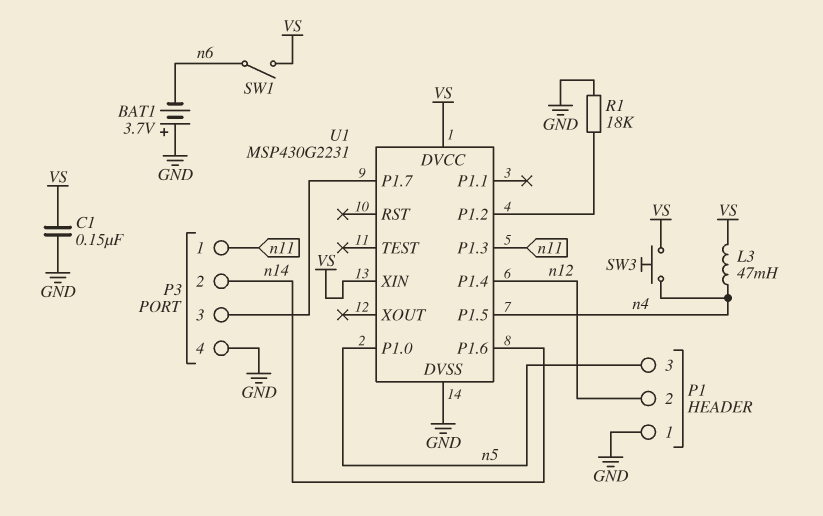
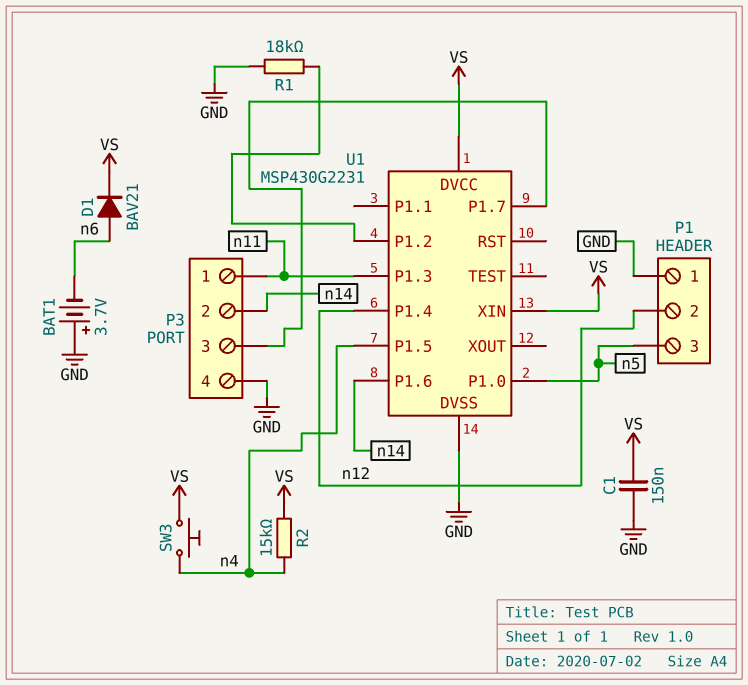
D1: none -> diode BAV21 (A n6, K VS)
L3: 47mH (VS, n4) -> none
R2: none -> 15k (VS, n4)
SW1: switch (VS, n6) -> none

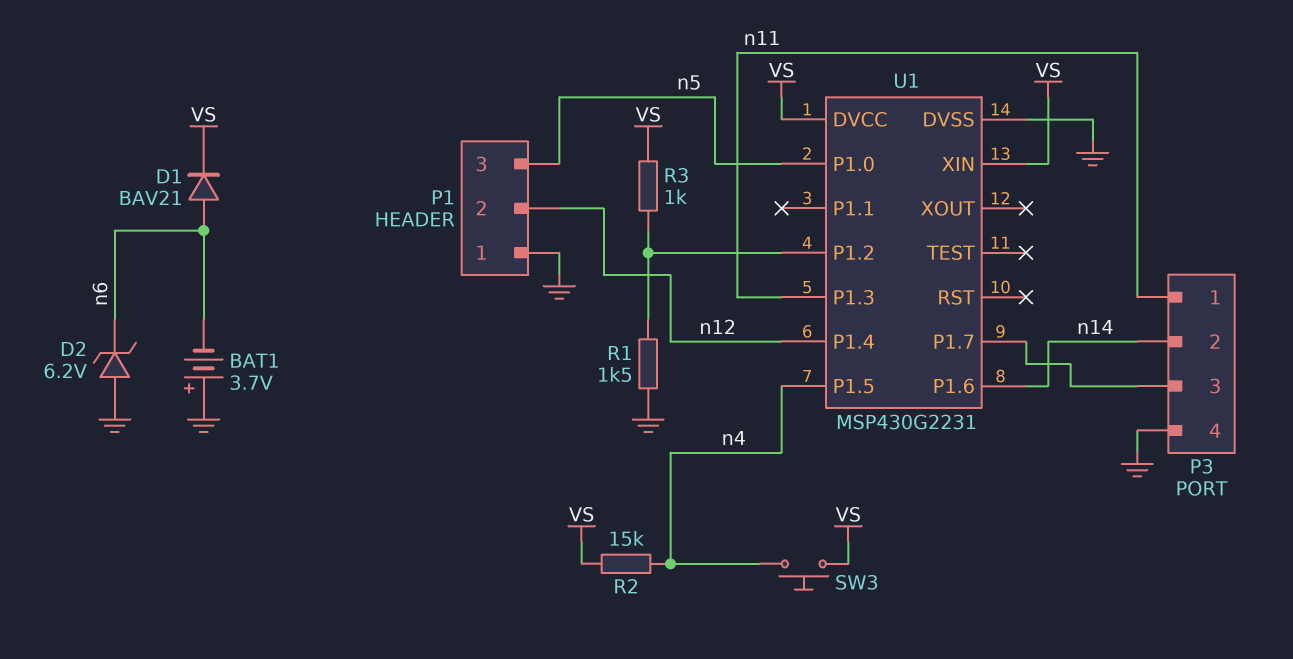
C1: 150nF (GND, VS) -> none
D2: none -> zener 6.2V (A GND, K n6)
R1: 18k (GND, U1/P1.2) -> 1.5k (GND, U1/P1.2)
R3: none -> 1k (U1/P1.2, VS)

